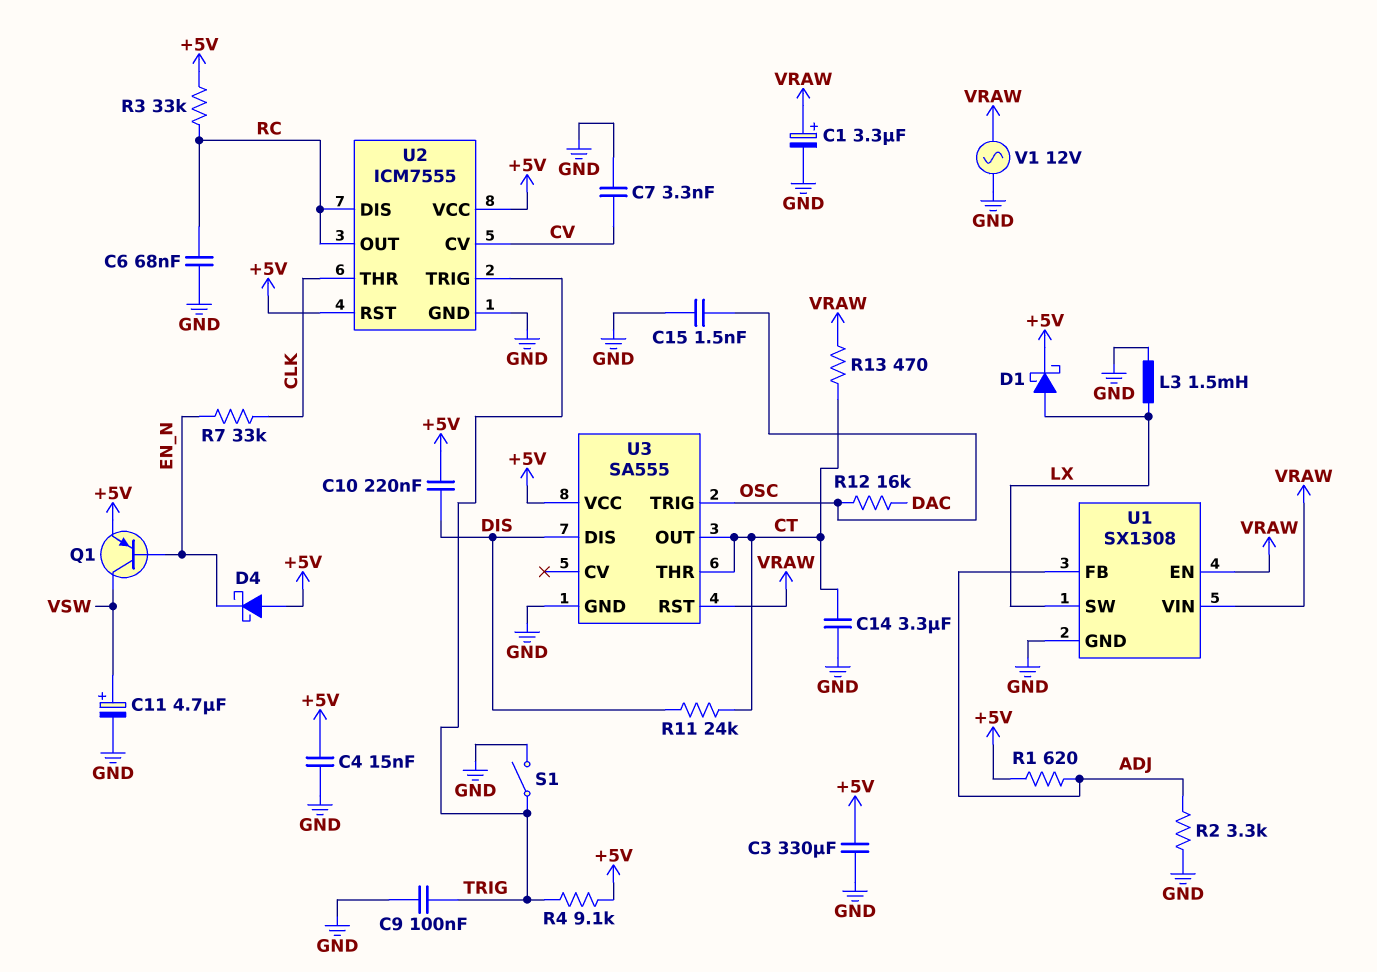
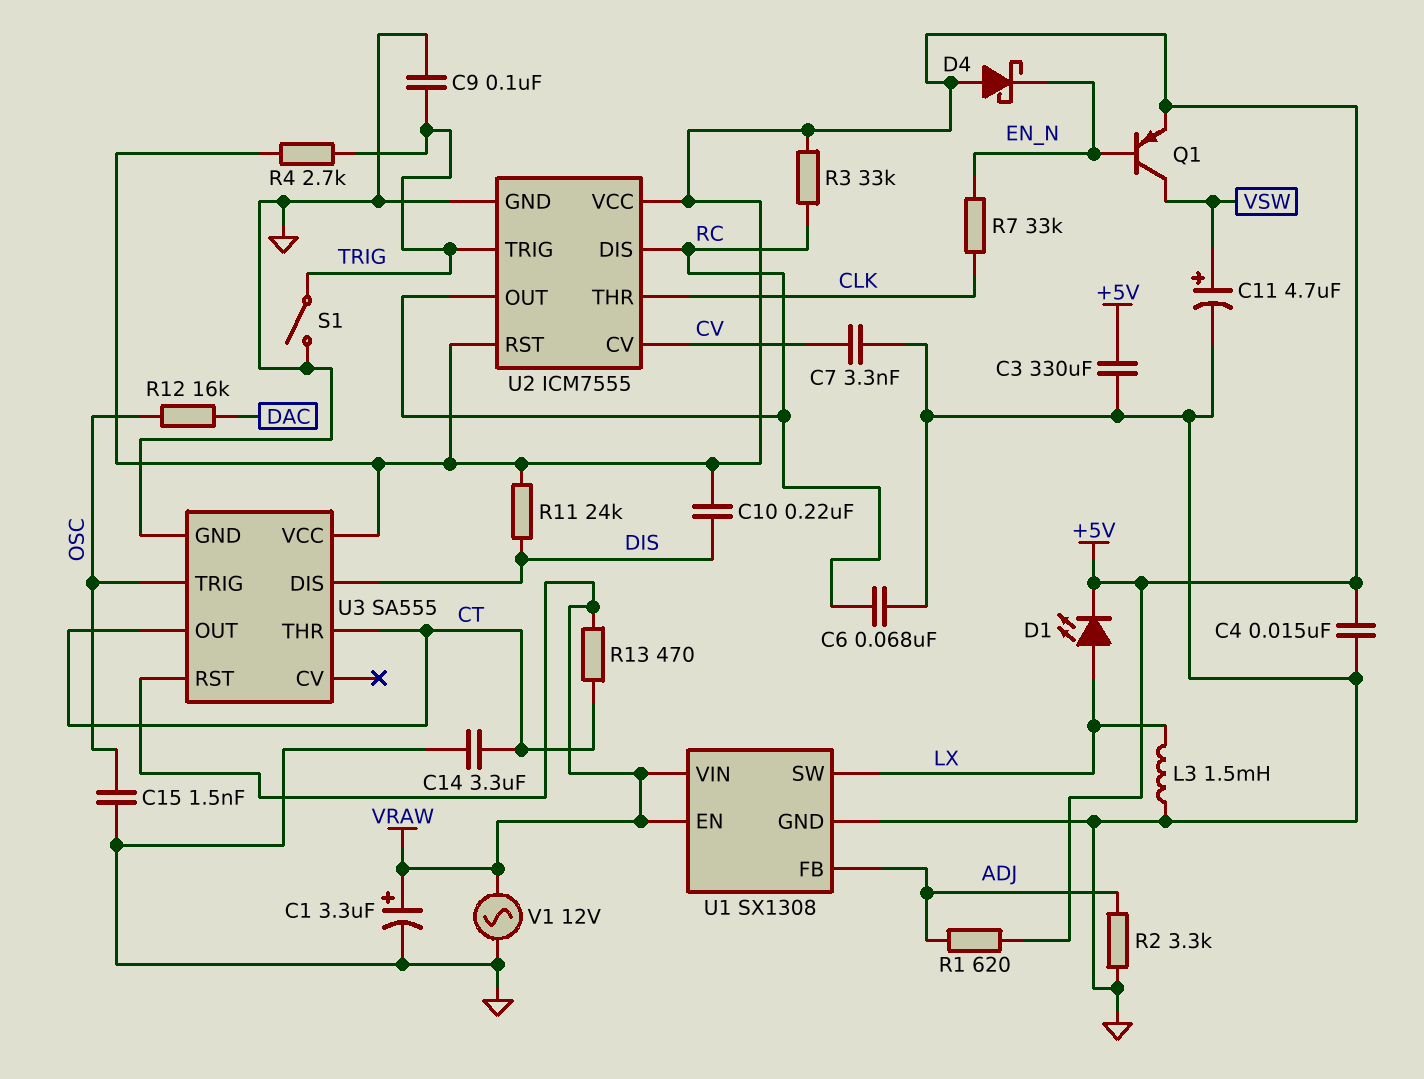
D1: schottky (A LX, K +5V) -> LED (A LX, K +5V)
R4: 9.1k (+5V, TRIG) -> 2.7k (+5V, TRIG)
R11: 24k (CT, DIS) -> 24k (+5V, DIS)

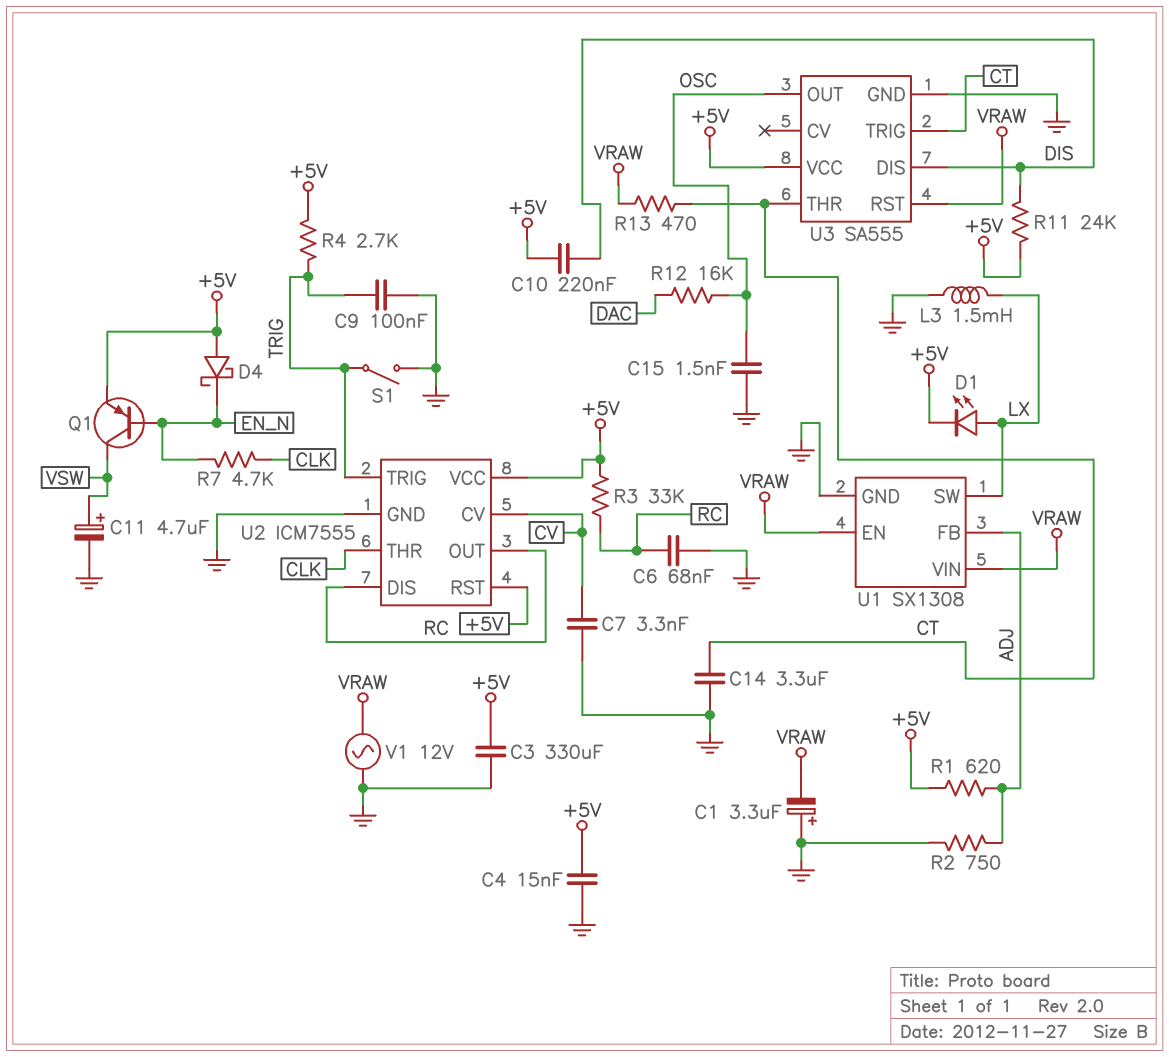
C1: 3.3uF (plus VRAW, minus GND) -> 3.3uF (plus GND, minus VRAW)
R2: 3.3k (ADJ, GND) -> 750 (ADJ, GND)
R7: 33k (CLK, EN_N) -> 4.7k (CLK, EN_N)
U3 pin OUT: CT -> OSC
U3 pin TRIG: OSC -> CT

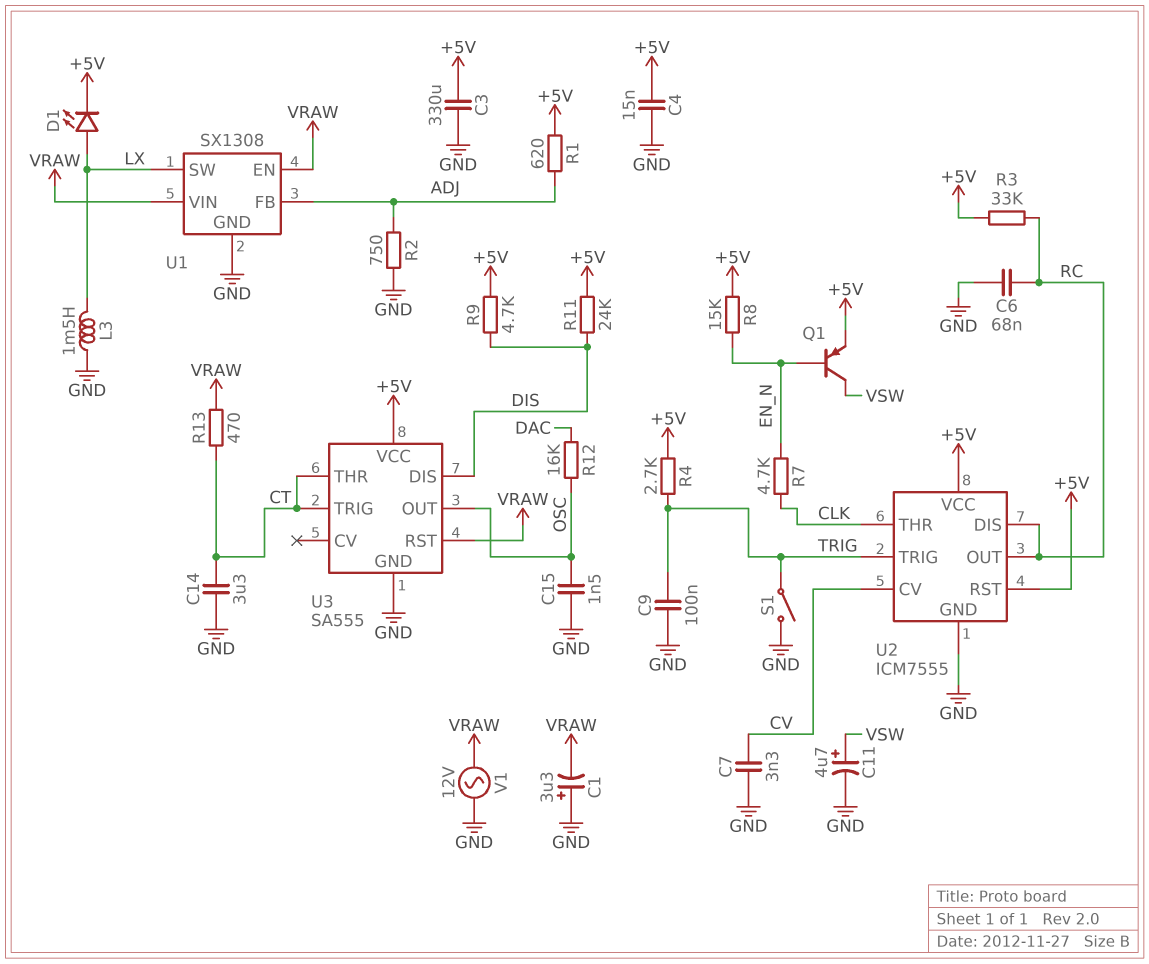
C10: 220nF (+5V, DIS) -> none
D4: schottky (A +5V, K EN_N) -> none
R8: none -> 15k (+5V, EN_N)
R9: none -> 4.7k (+5V, DIS)

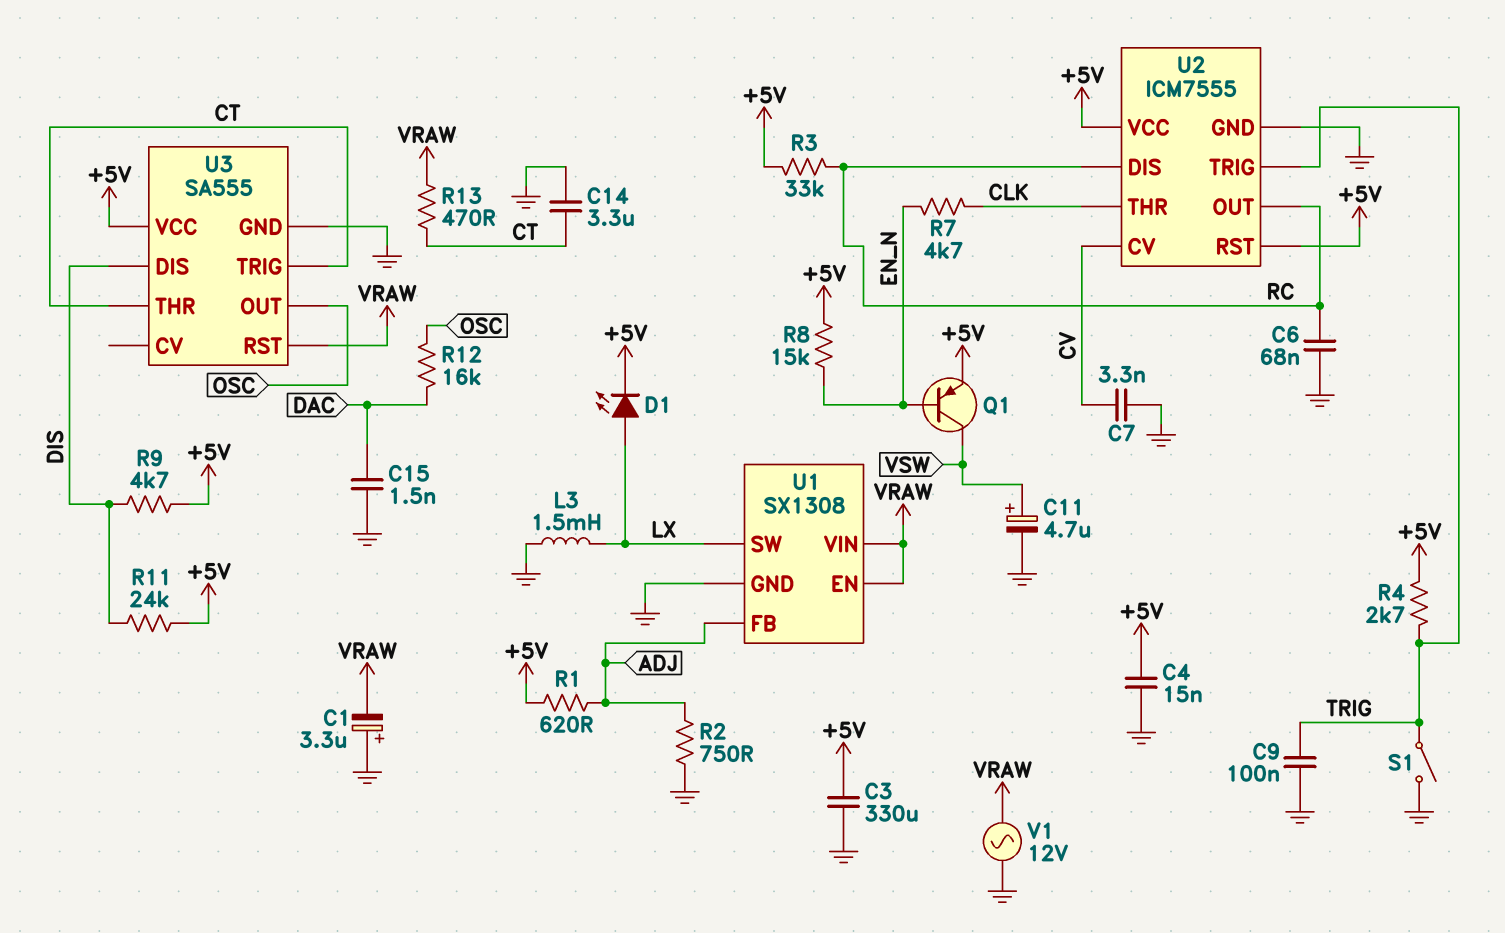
C15: 1.5nF (GND, OSC) -> 1.5nF (DAC, GND)

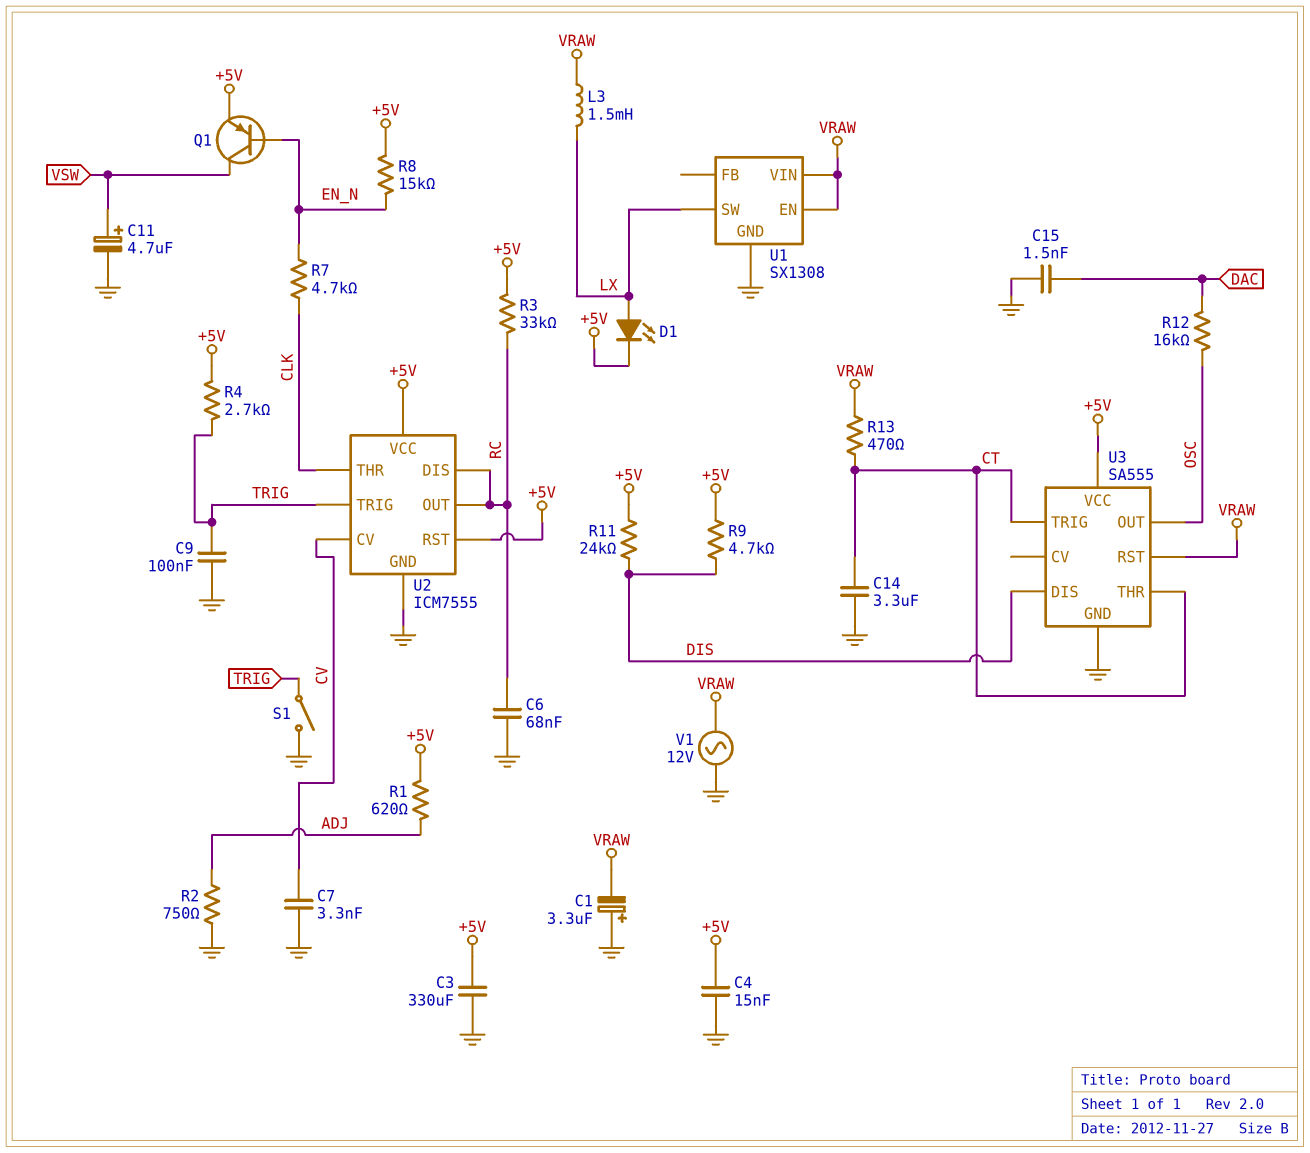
L3: 1.5mH (GND, LX) -> 1.5mH (LX, VRAW)
U1 pin FB: ADJ -> none

